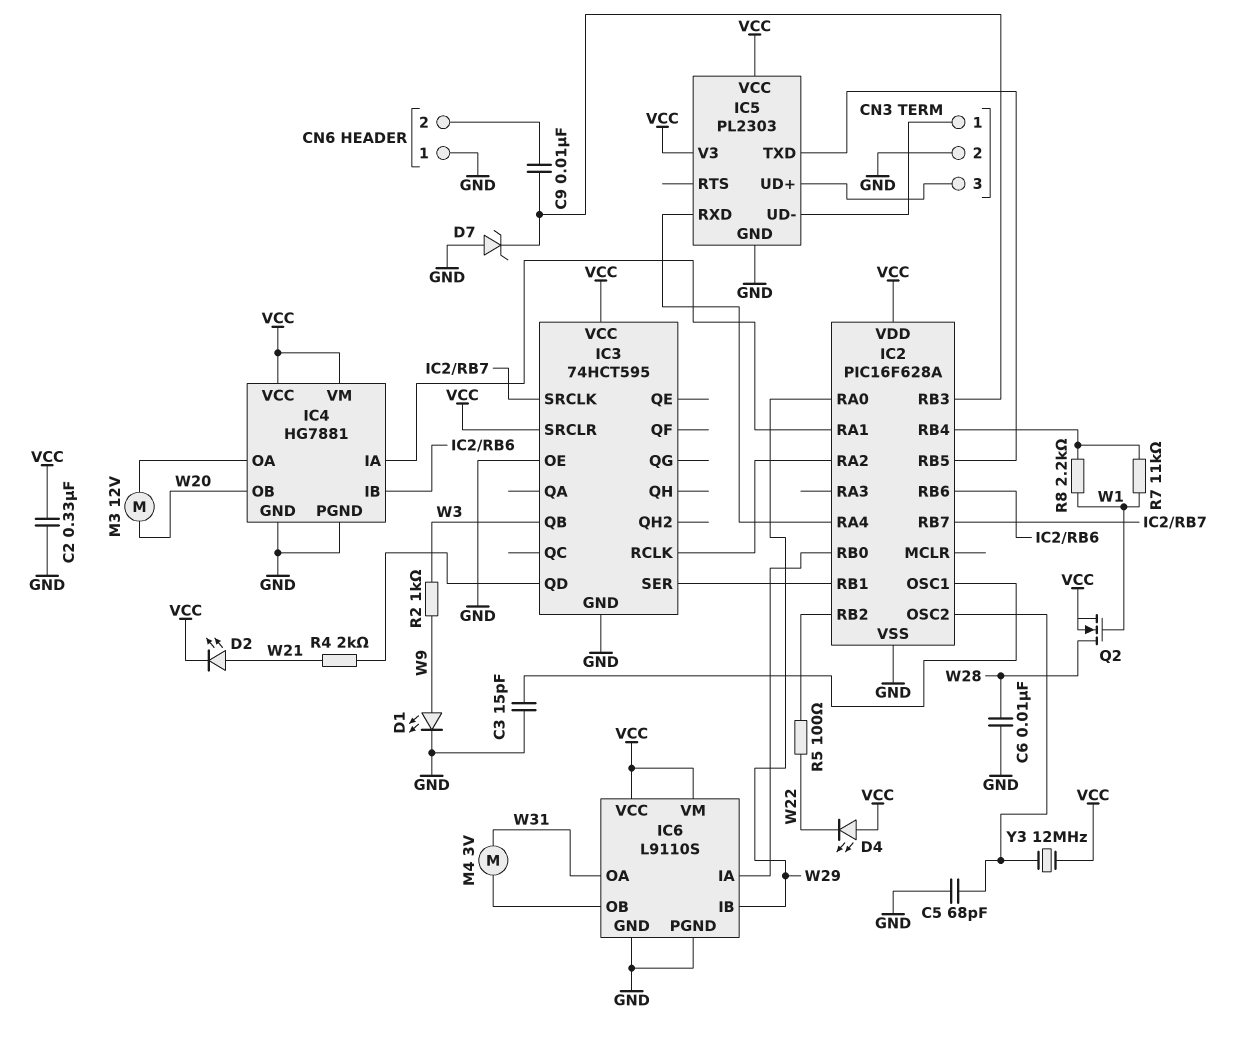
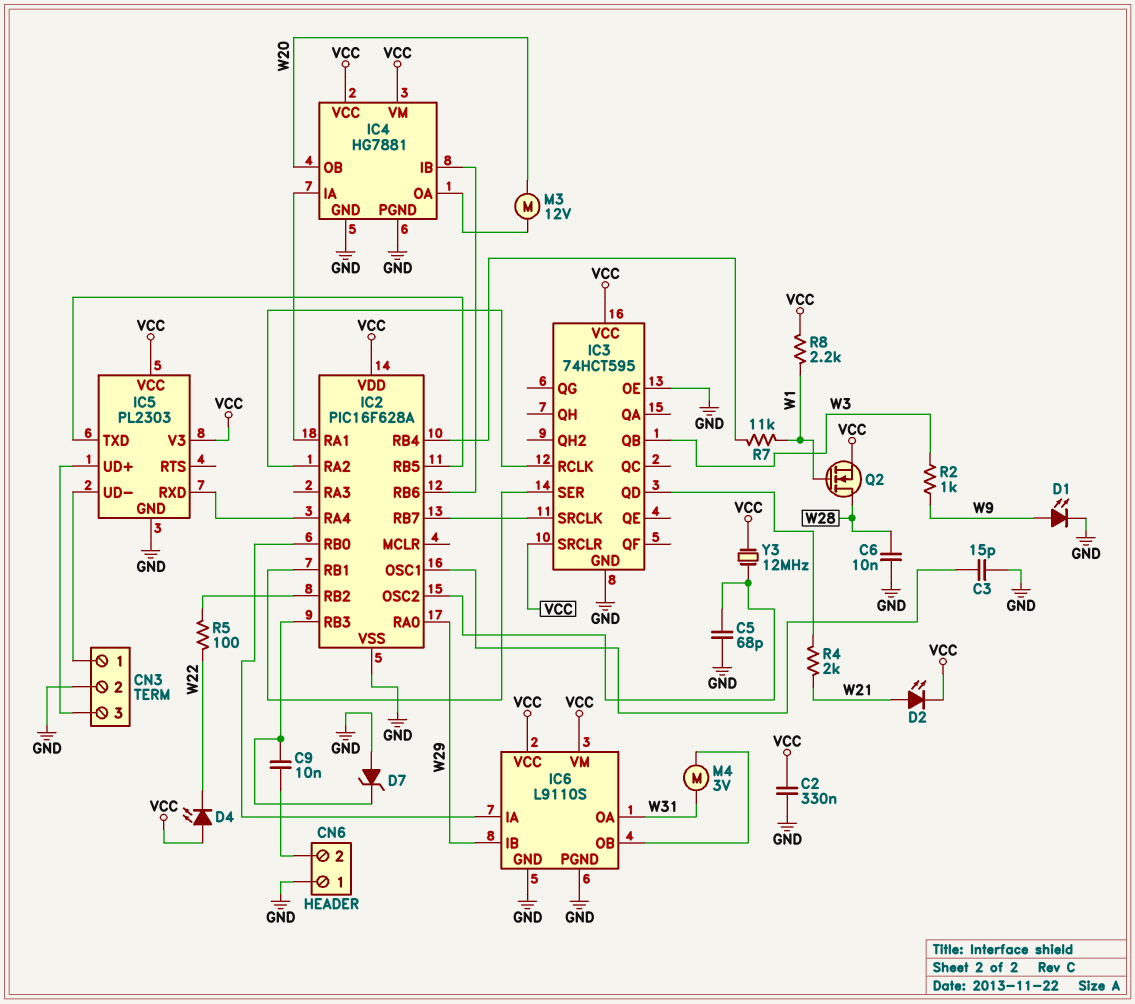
R8: 2.2k (IC2/RB4, W1) -> 2.2k (VCC, W1)

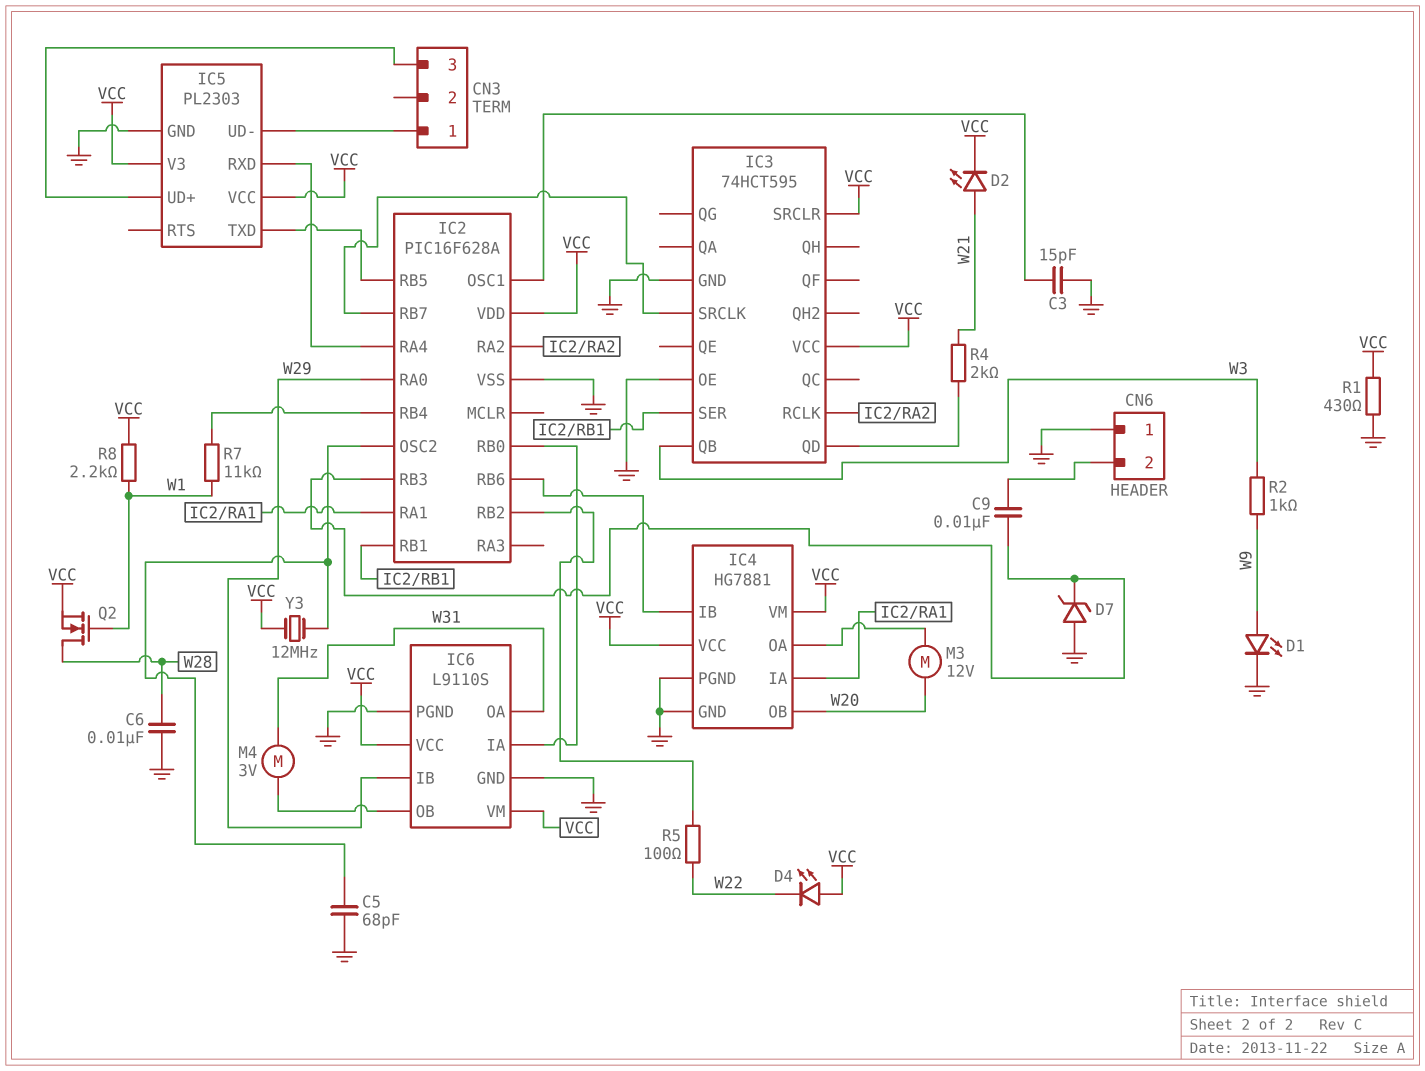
C2: 330nF (GND, VCC) -> none
CN3 pin 2: GND -> none
R1: none -> 430 (GND, VCC)

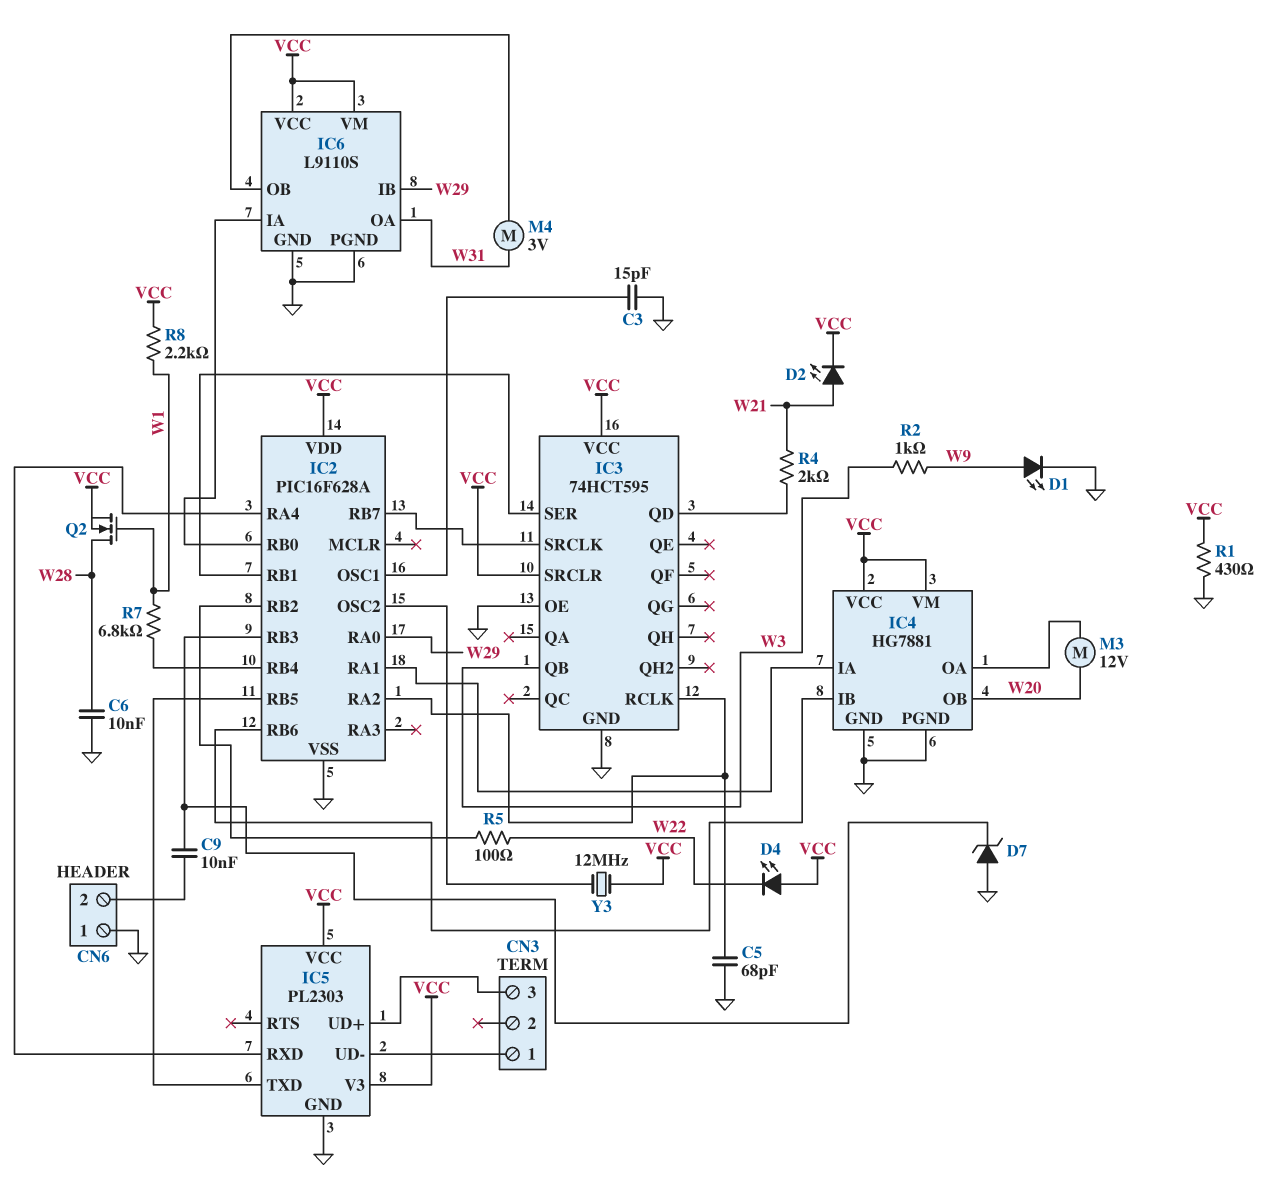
C5: 68pF (GND, IC2/OSC2) -> 68pF (GND, IC2/RA2)
R7: 11k (IC2/RB4, W1) -> 6.8k (IC2/RB4, W1)

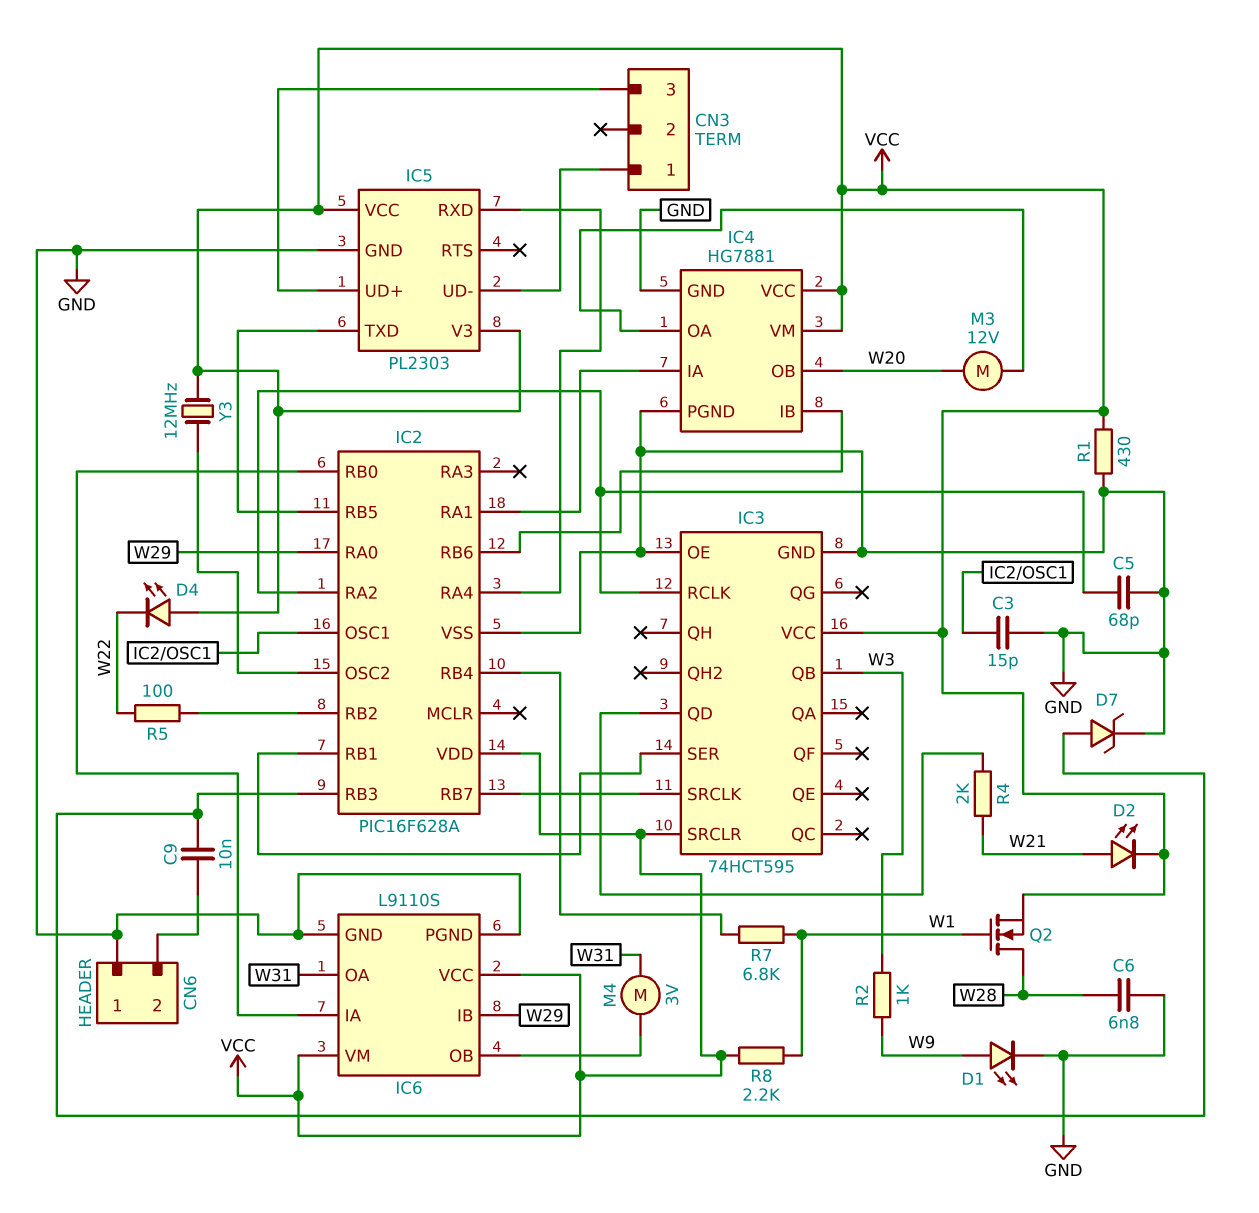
C6: 10nF (GND, W28) -> 6.8nF (GND, W28)
D7: zener (A GND, K IC2/RB3) -> zener (A IC2/RB3, K GND)

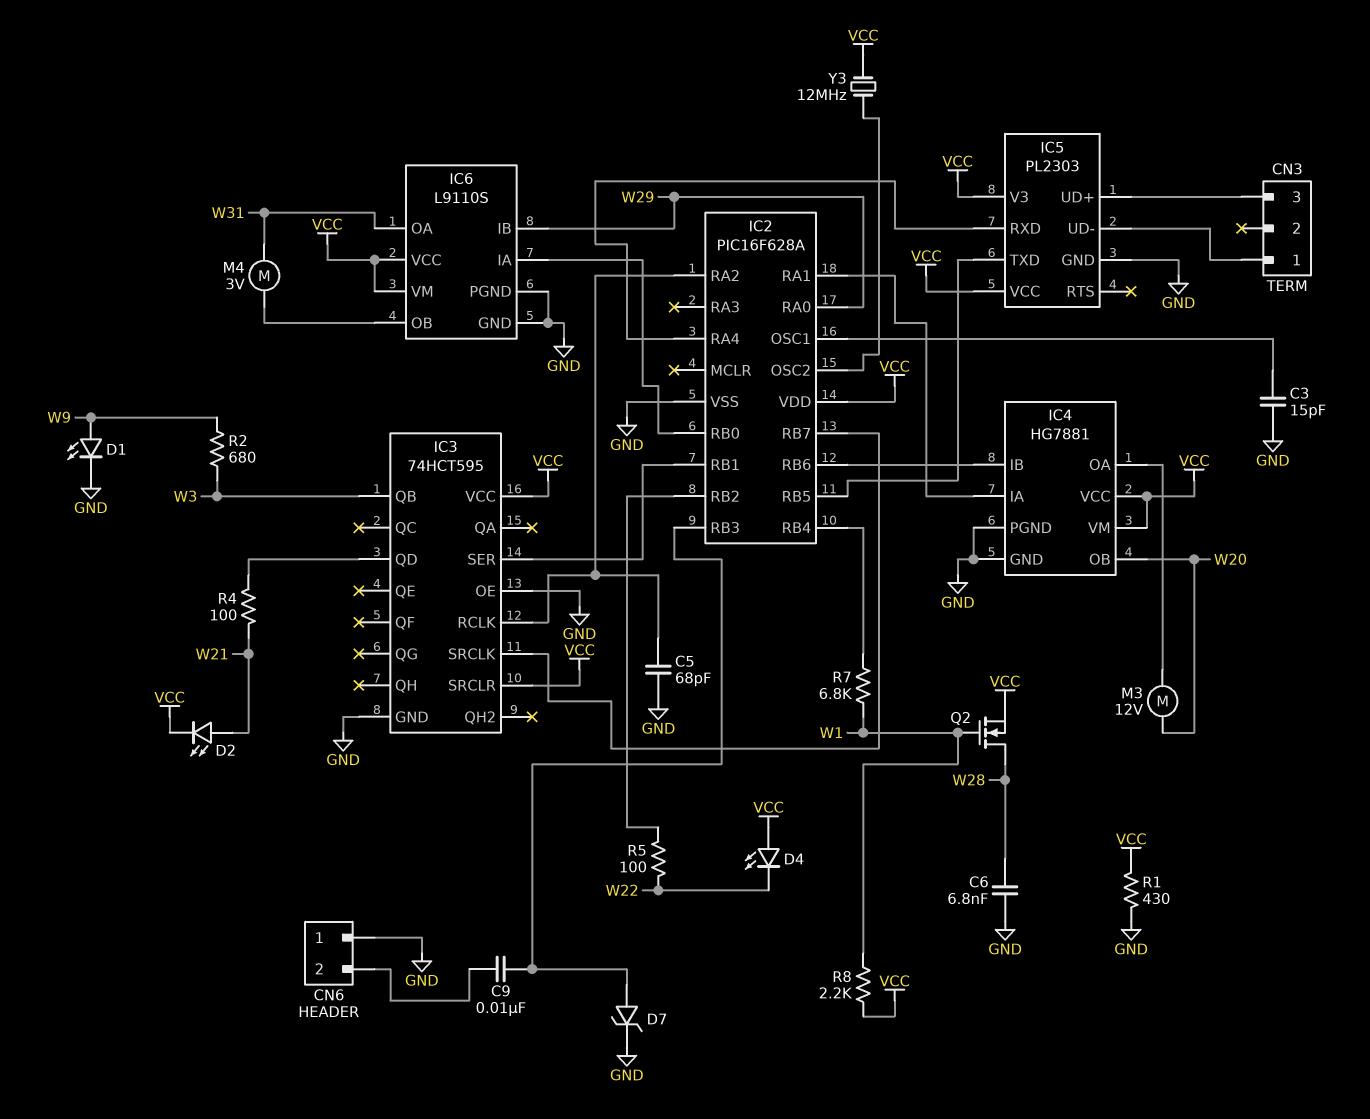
R2: 1k (W3, W9) -> 680 (W3, W9)
R4: 2k (IC3/QD, W21) -> 100 (IC3/QD, W21)

